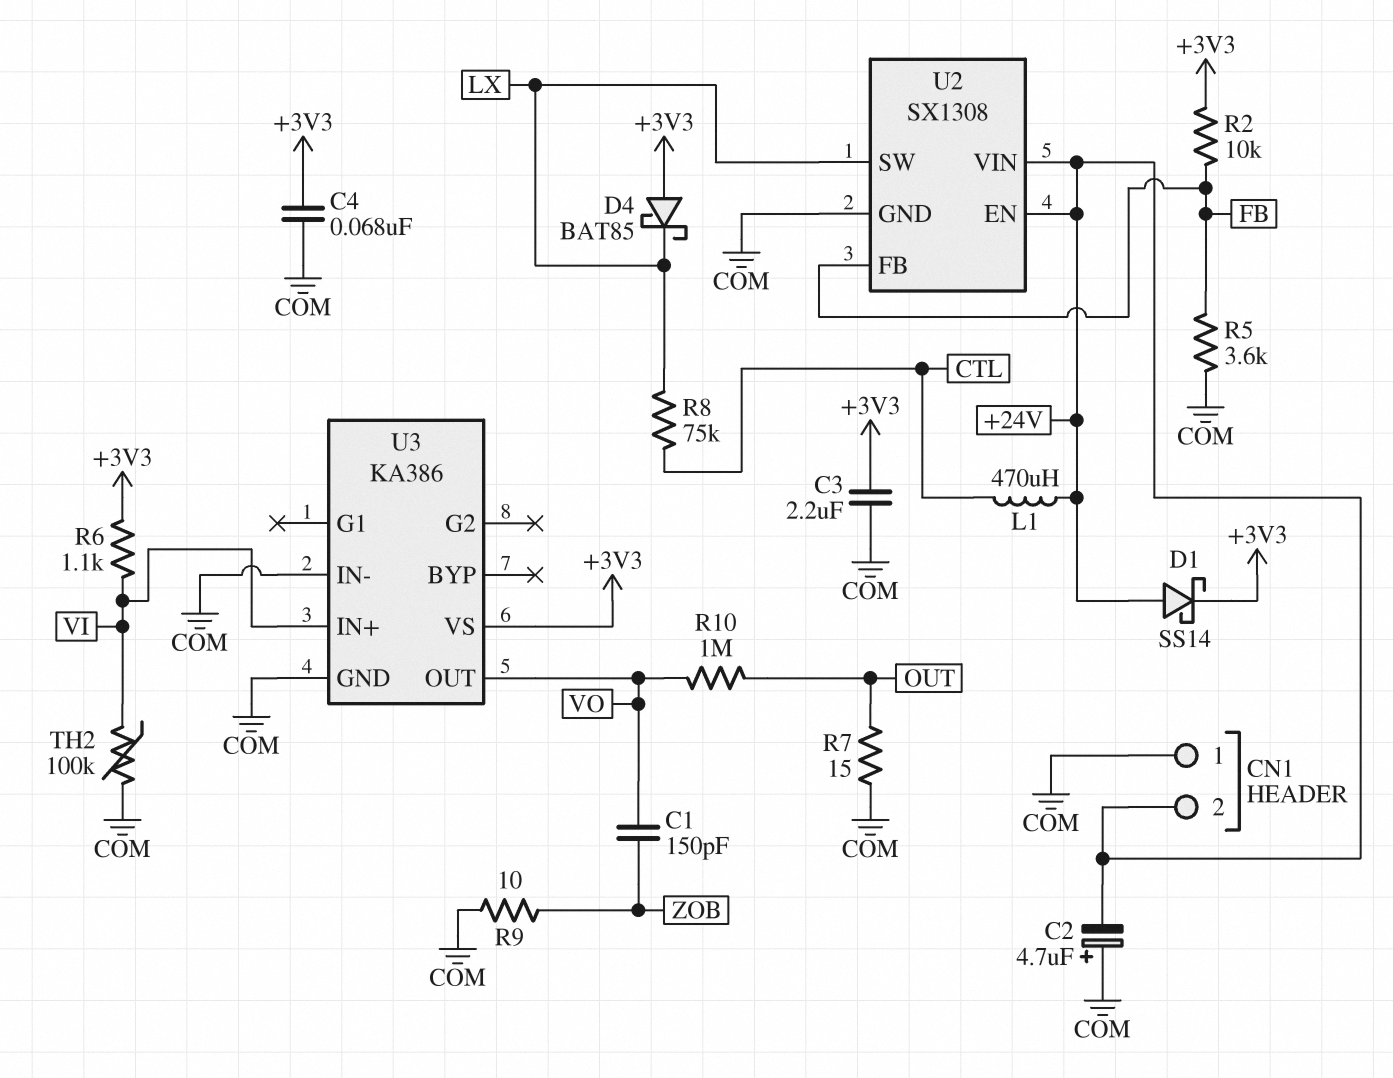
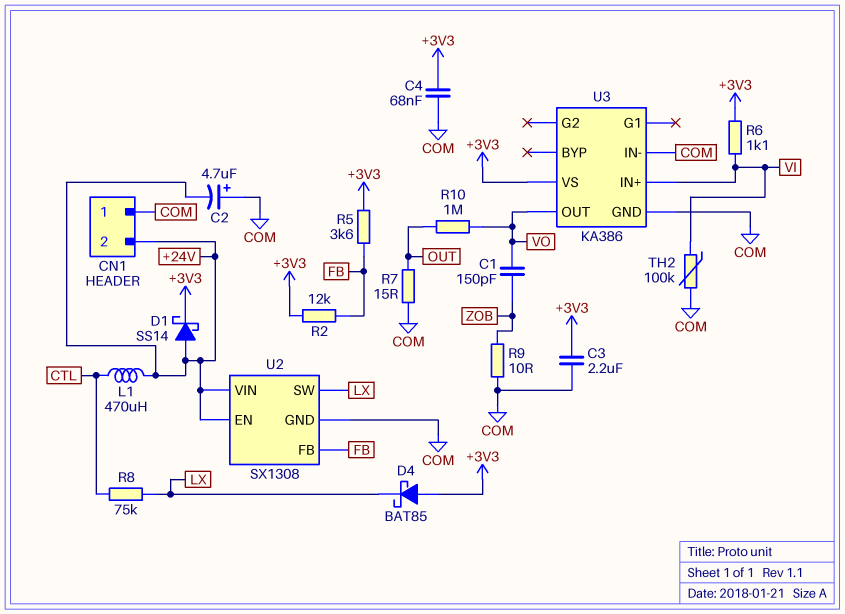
R2: 10k (+3V3, FB) -> 12k (+3V3, FB)
R5: 3.6k (COM, FB) -> 3.6k (+3V3, FB)

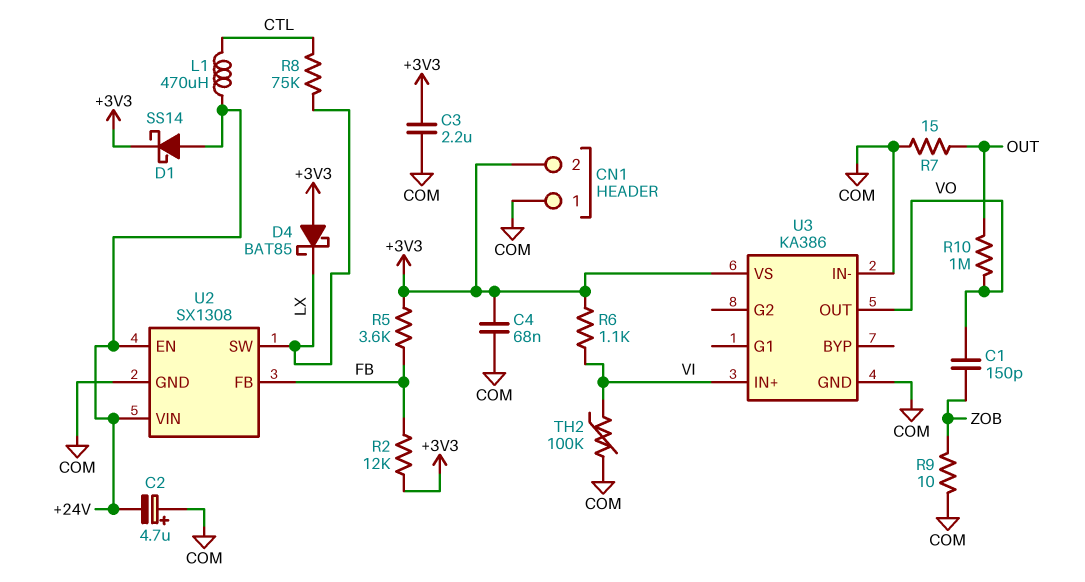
CN1 pin 2: +24V -> +3V3

